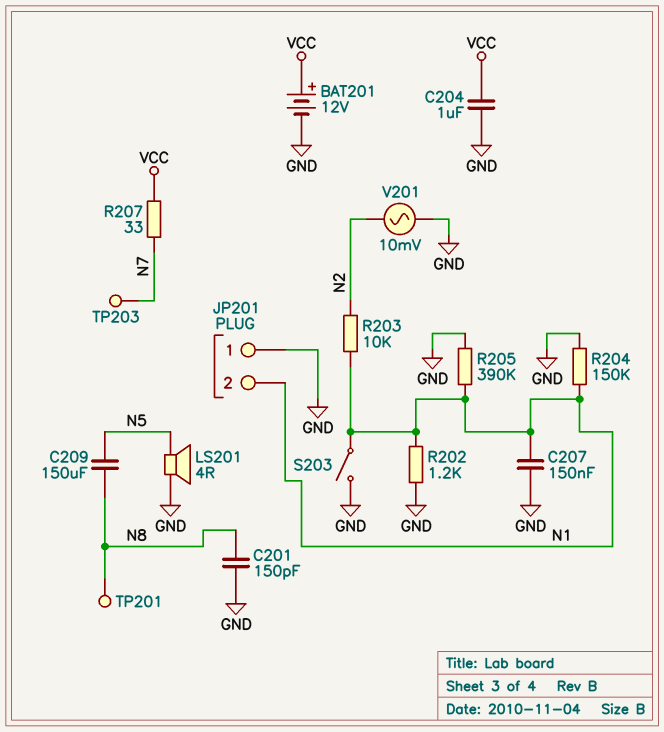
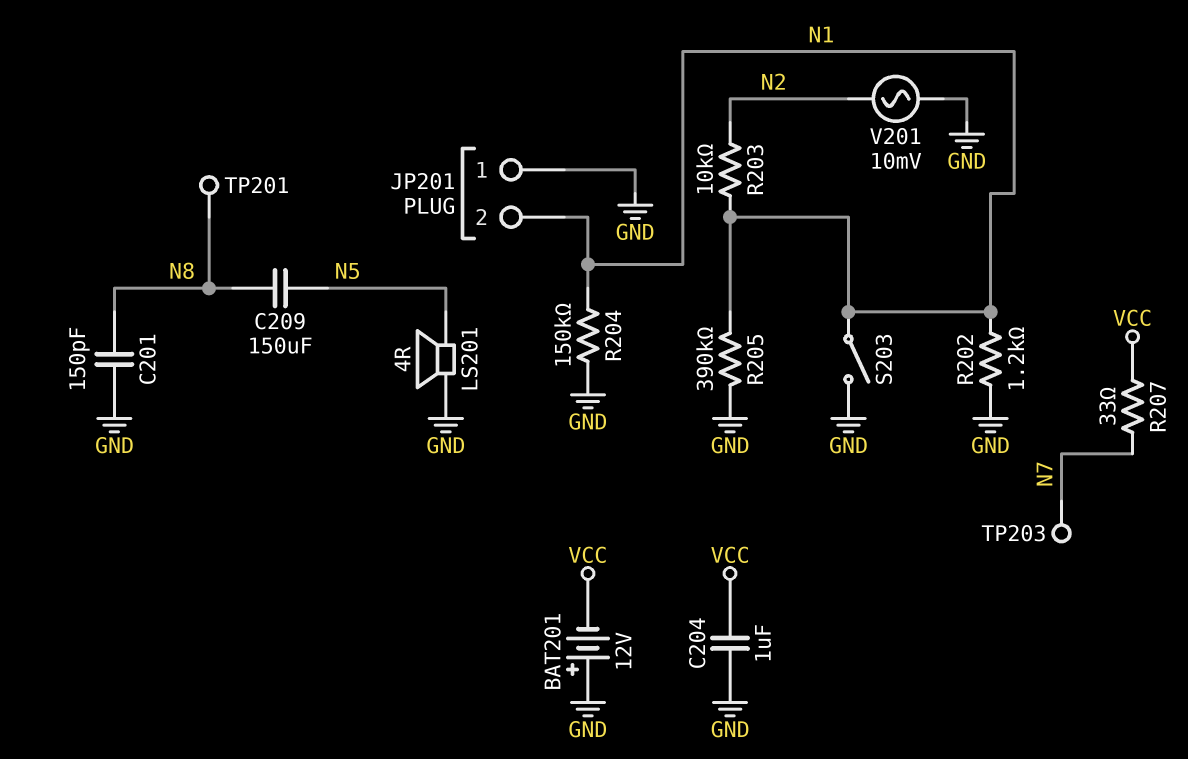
BAT201: 12V (plus VCC, minus GND) -> 12V (plus GND, minus VCC)
C207: 150nF (GND, N1) -> none

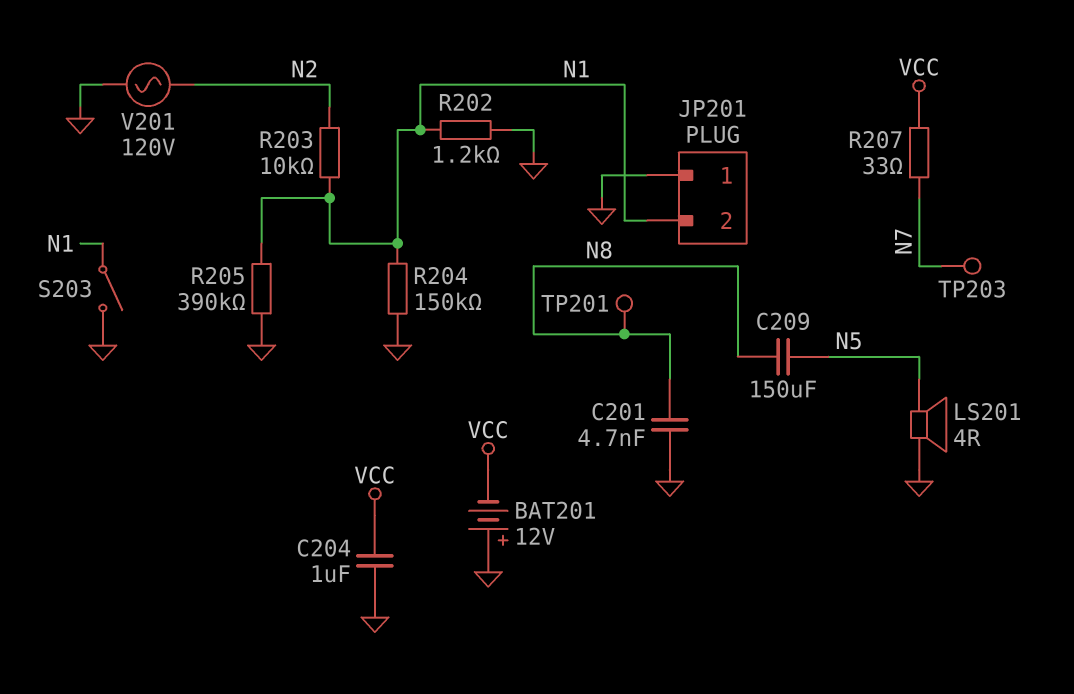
C201: 150pF (GND, N8) -> 4.7nF (GND, N8)
V201: AC 10mV (GND, N2) -> AC 120V (GND, N2)

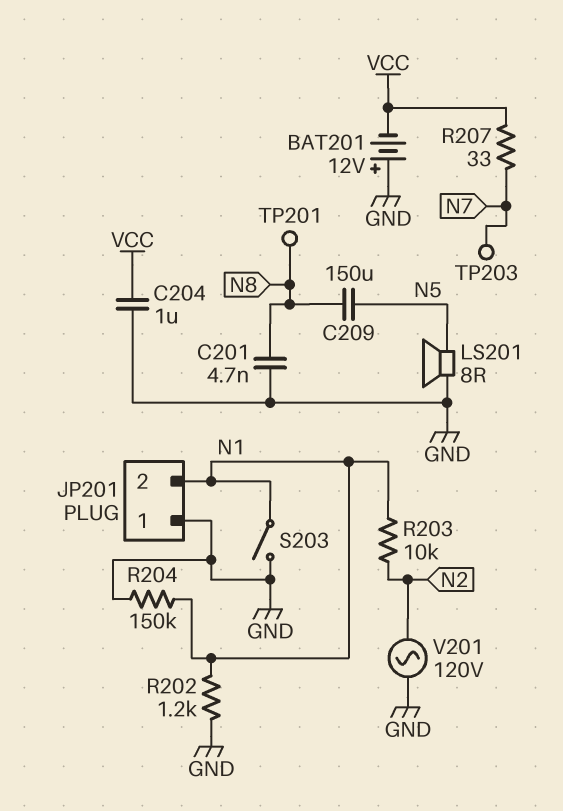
LS201: speaker 4R (GND, N5) -> speaker 8R (GND, N5)
R205: 390k (GND, N1) -> none

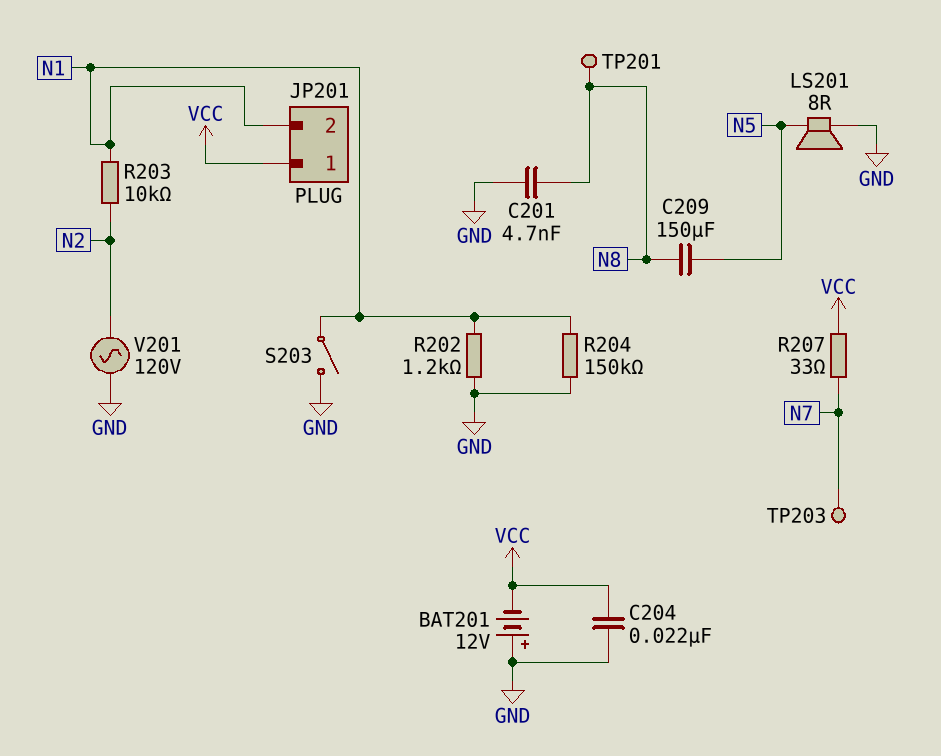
C204: 1uF (GND, VCC) -> 22nF (GND, VCC)
JP201 pin 1: GND -> VCC

